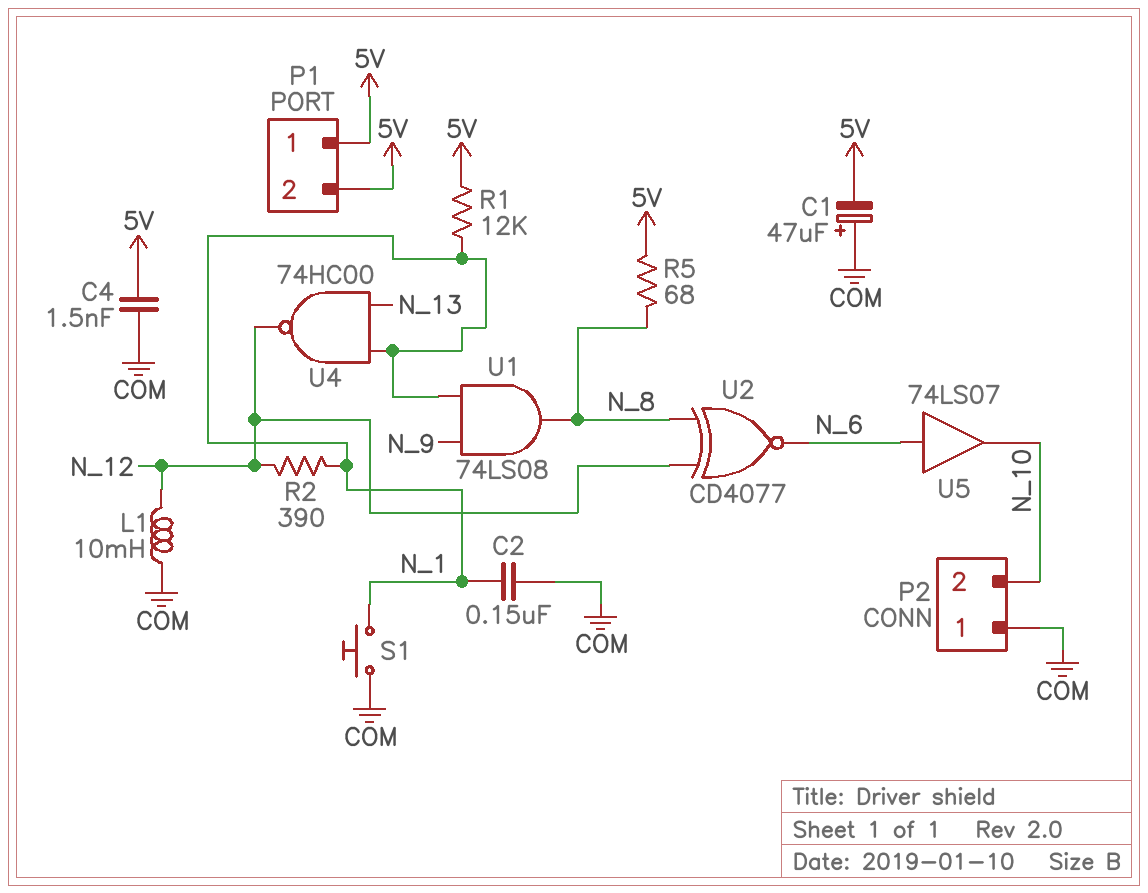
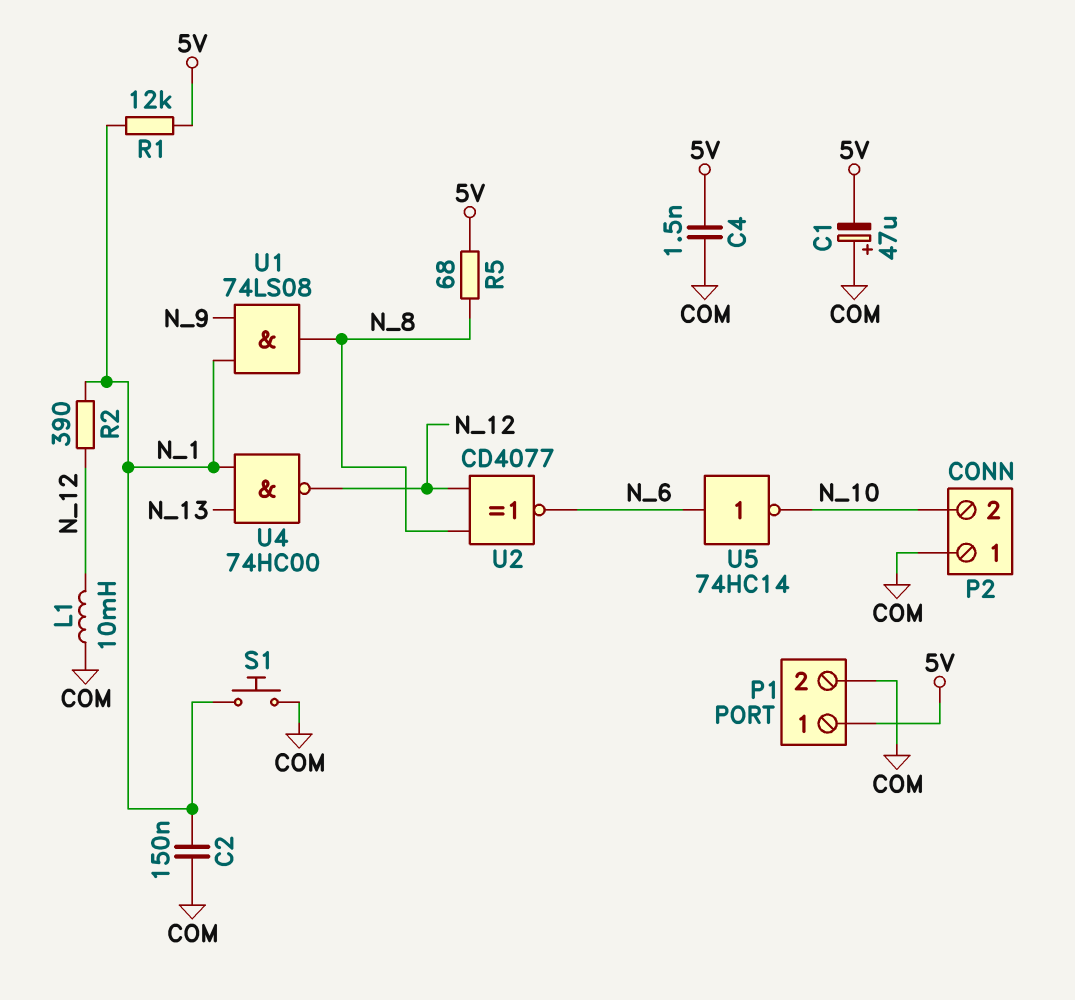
P1 pin 2: 5V -> COM
U5: buffer 74LS07 (in N_6, out N_10) -> NOT 74HC14 (in N_6, out N_10)

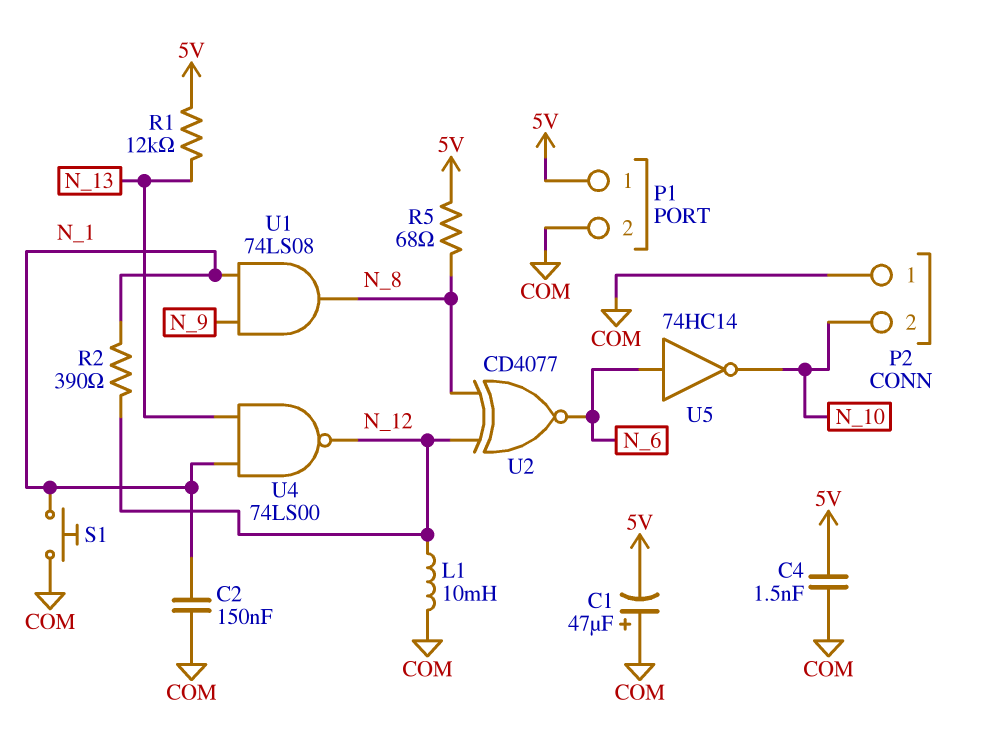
R1: 12k (5V, N_1) -> 12k (5V, N_13)
U4: NAND 74HC00 (in N_1, in N_13, out N_12) -> NAND 74LS00 (in N_1, in N_13, out N_12)

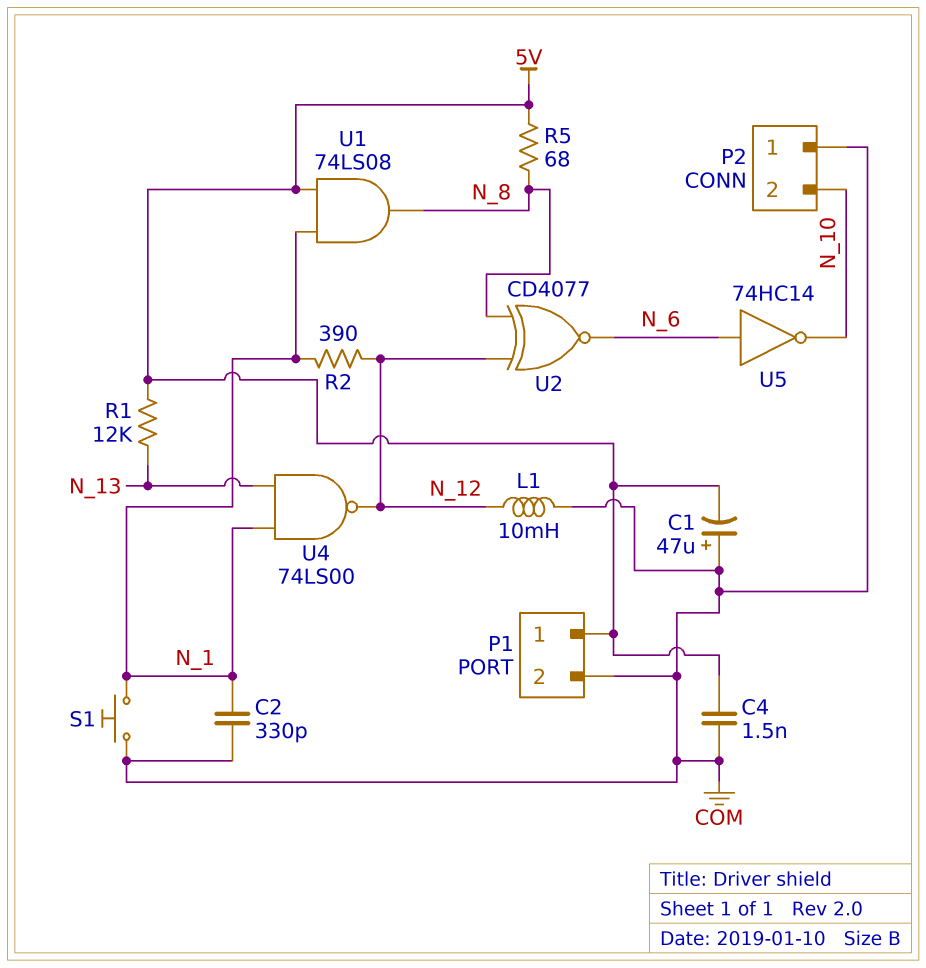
C2: 150nF (COM, N_1) -> 330pF (COM, N_1)
U1: AND 74LS08 (in N_1, in N_9, out N_8) -> AND 74LS08 (in 5V, in N_1, out N_8)

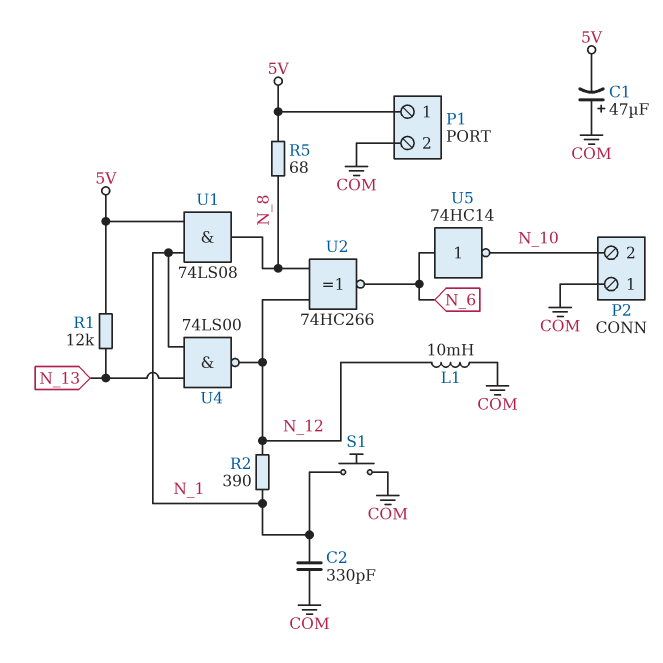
C4: 1.5nF (5V, COM) -> none
U2: XNOR CD4077 (in N_8, in N_12, out N_6) -> XNOR 74HC266 (in N_8, in N_12, out N_6)

